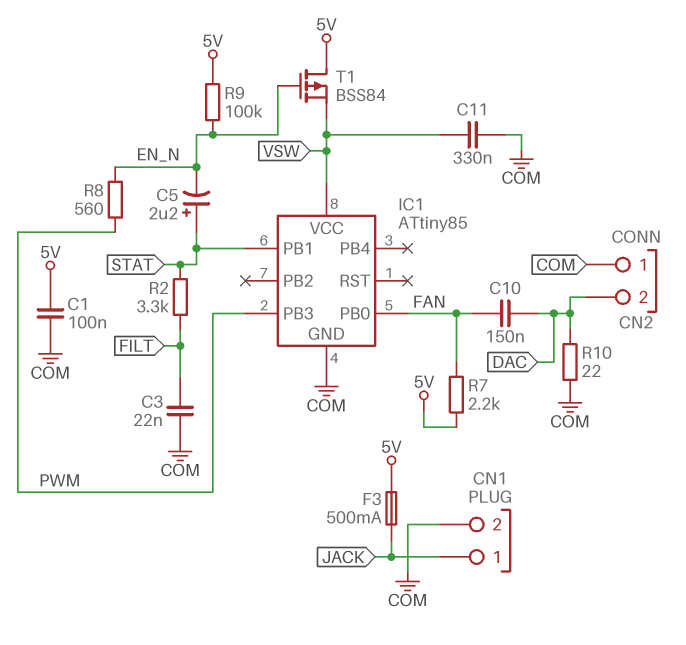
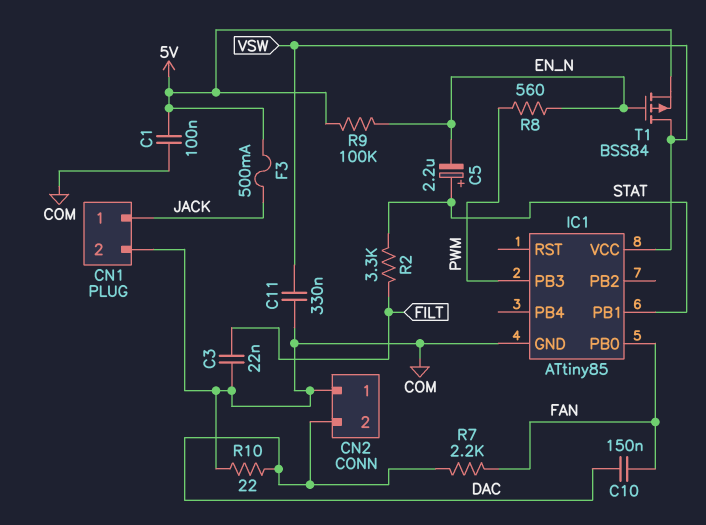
R7: 2.2k (5V, FAN) -> 2.2k (DAC, FAN)
T1: PMOS BSS84 (G EN_N, D 5V, S VSW) -> PMOS BSS84 (G EN_N, D VSW, S 5V)

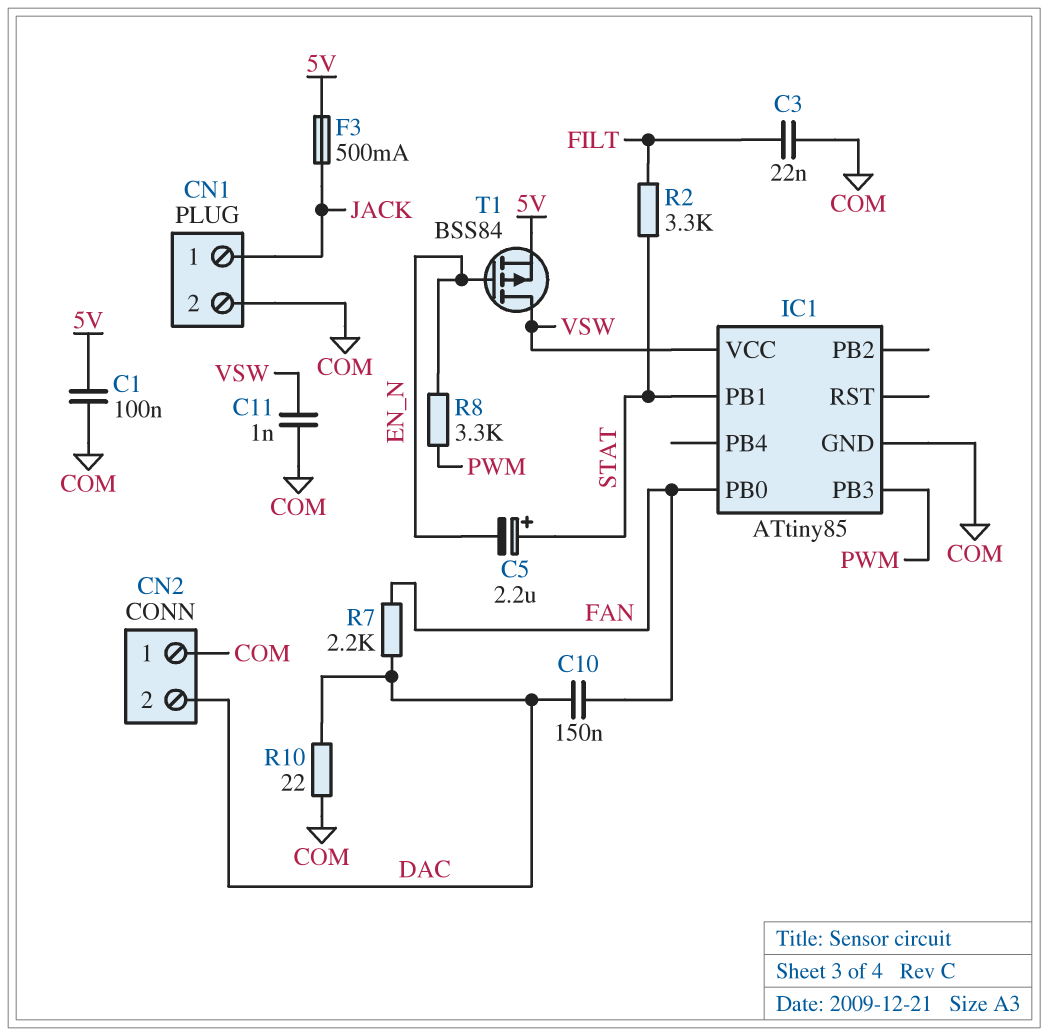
C11: 330nF (COM, VSW) -> 1nF (COM, VSW)
R8: 560 (EN_N, PWM) -> 3.3k (EN_N, PWM)
R9: 100k (5V, EN_N) -> none

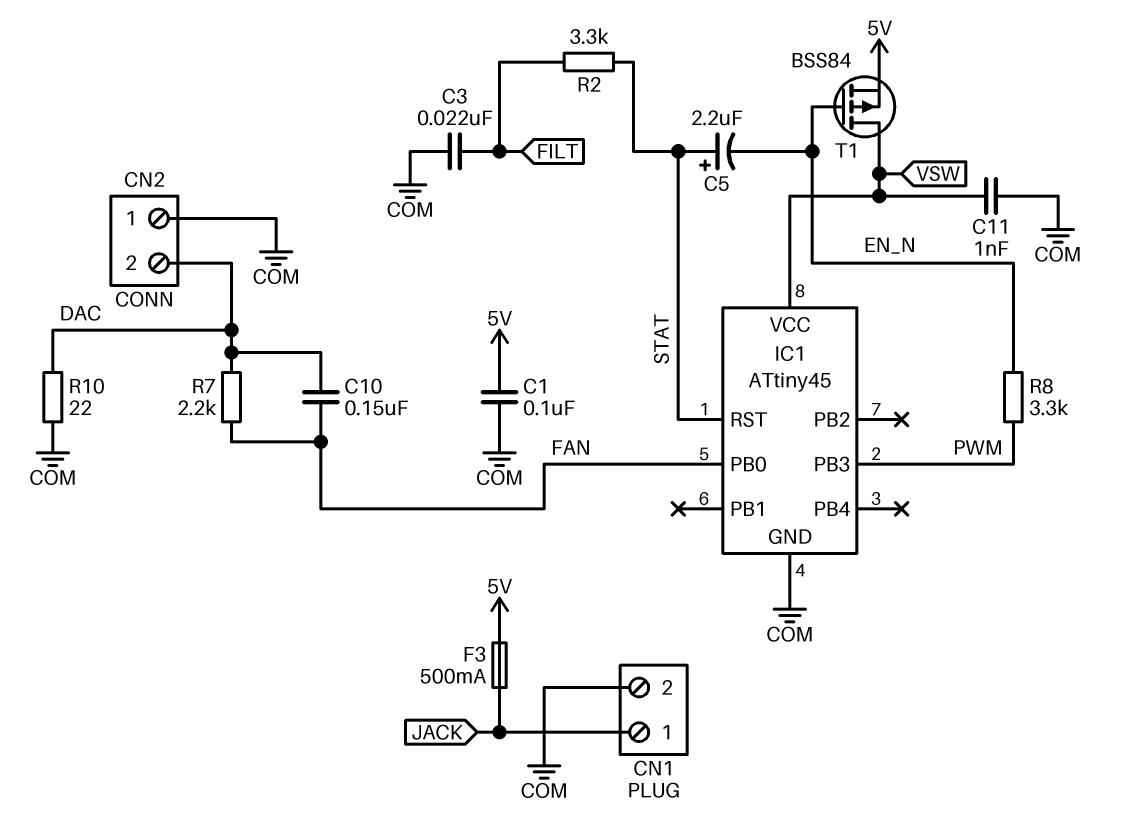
IC1: ATtiny85 -> ATtiny45
IC1 pin PB1: STAT -> none
IC1 pin RST: none -> STAT

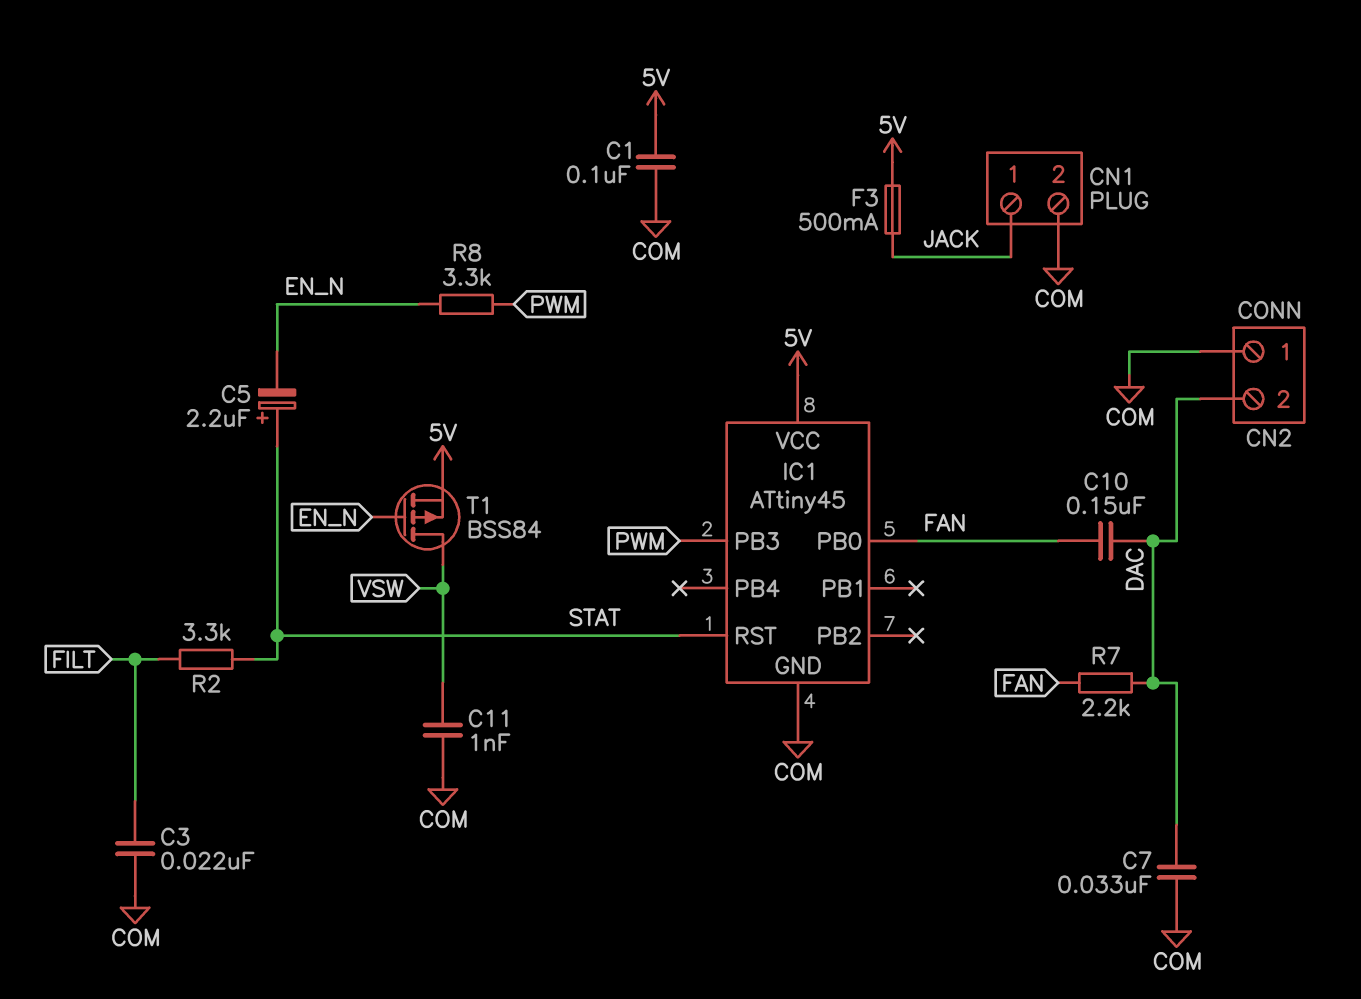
C7: none -> 33nF (COM, DAC)
IC1 pin VCC: VSW -> 5V
R10: 22 (COM, DAC) -> none

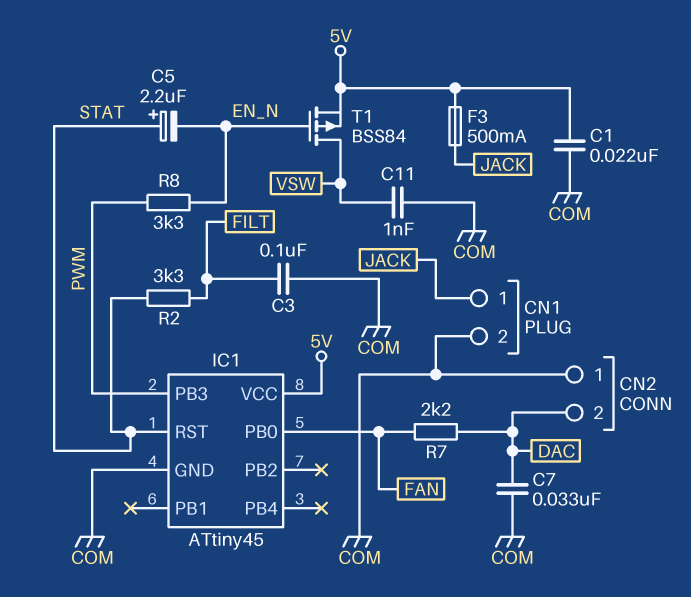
C1: 100nF (5V, COM) -> 22nF (5V, COM)
C3: 22nF (COM, FILT) -> 100nF (COM, FILT)
C10: 150nF (DAC, FAN) -> none

